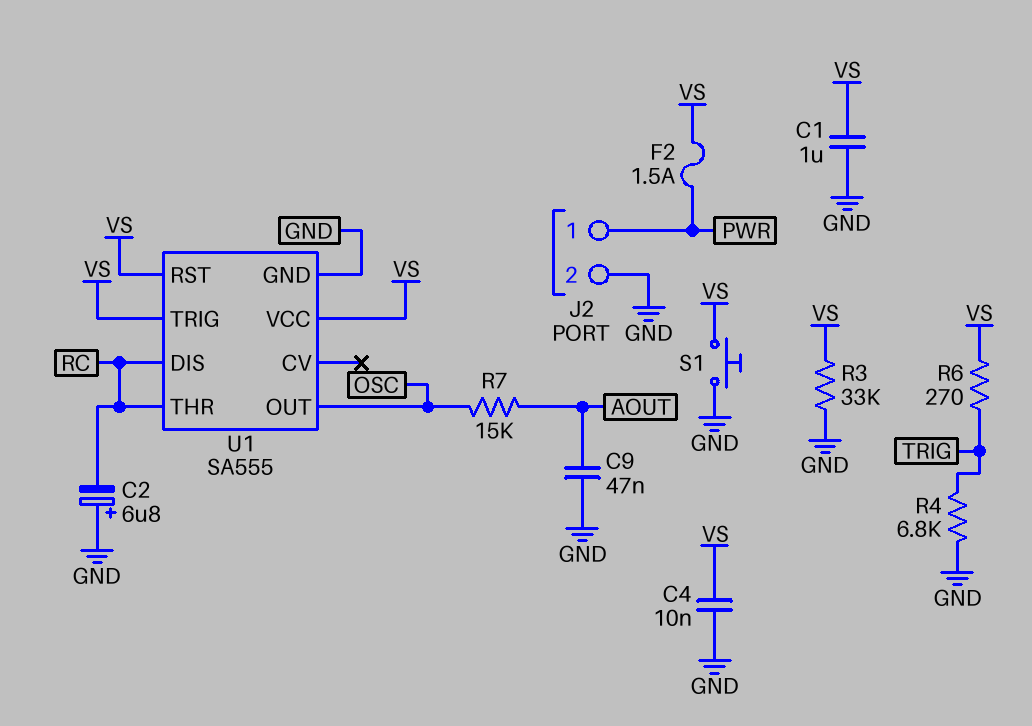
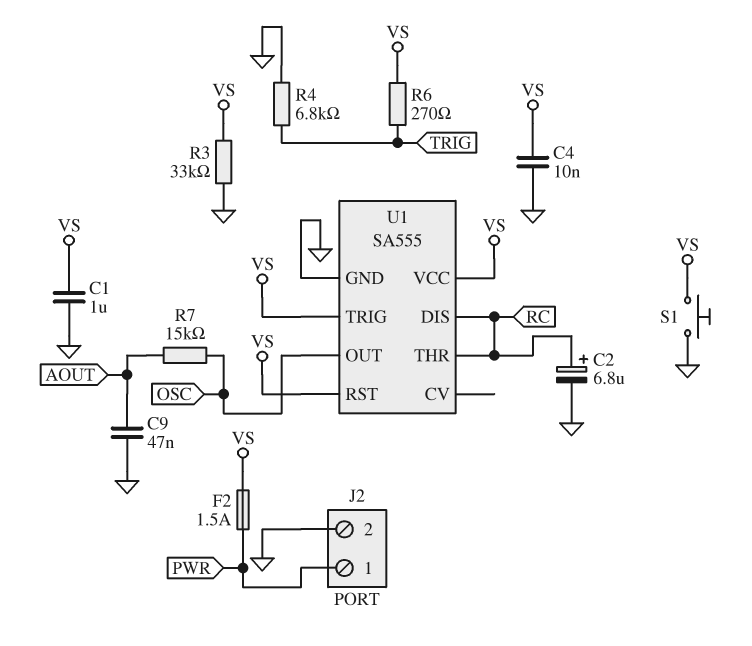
C2: 6.8uF (plus GND, minus RC) -> 6.8uF (plus RC, minus GND)

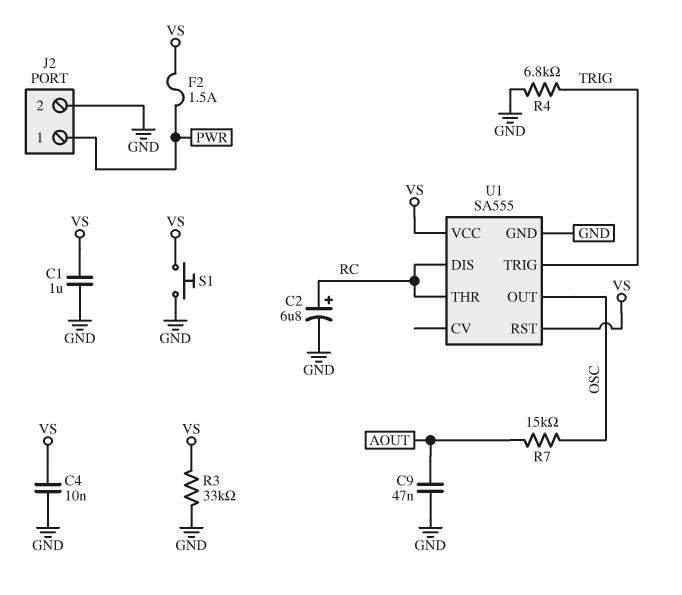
R6: 270 (TRIG, VS) -> none
U1 pin TRIG: VS -> TRIG

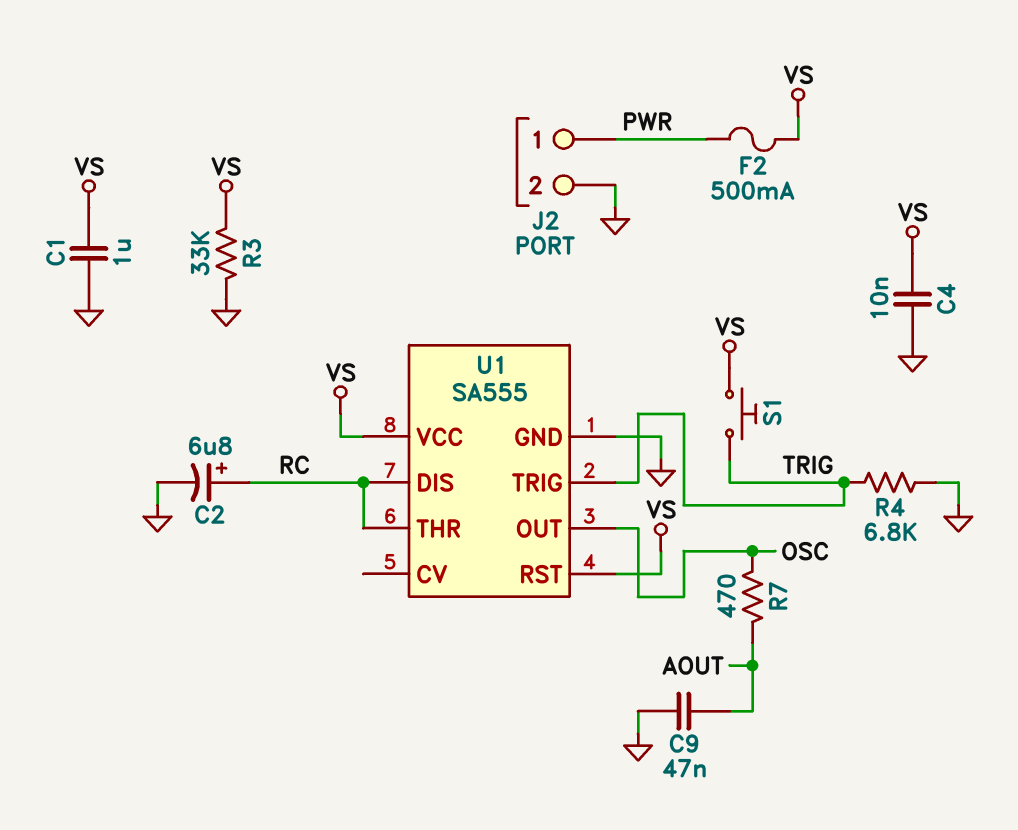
F2: 1.5A (PWR, VS) -> 500mA (PWR, VS)
R7: 15k (AOUT, OSC) -> 470 (AOUT, OSC)
S1: button (GND, VS) -> button (TRIG, VS)

